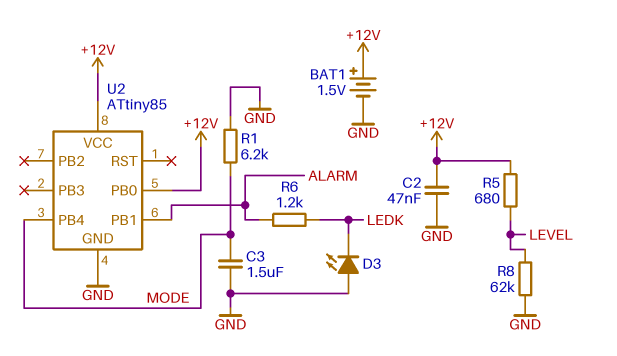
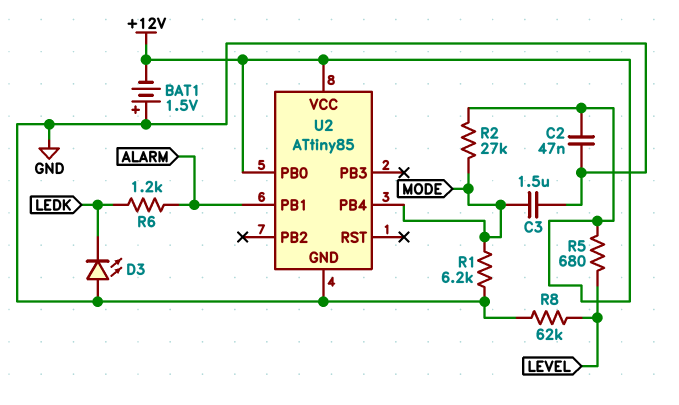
BAT1: 1.5V (plus +12V, minus GND) -> 1.5V (plus GND, minus +12V)
R2: none -> 27k (+12V, MODE)

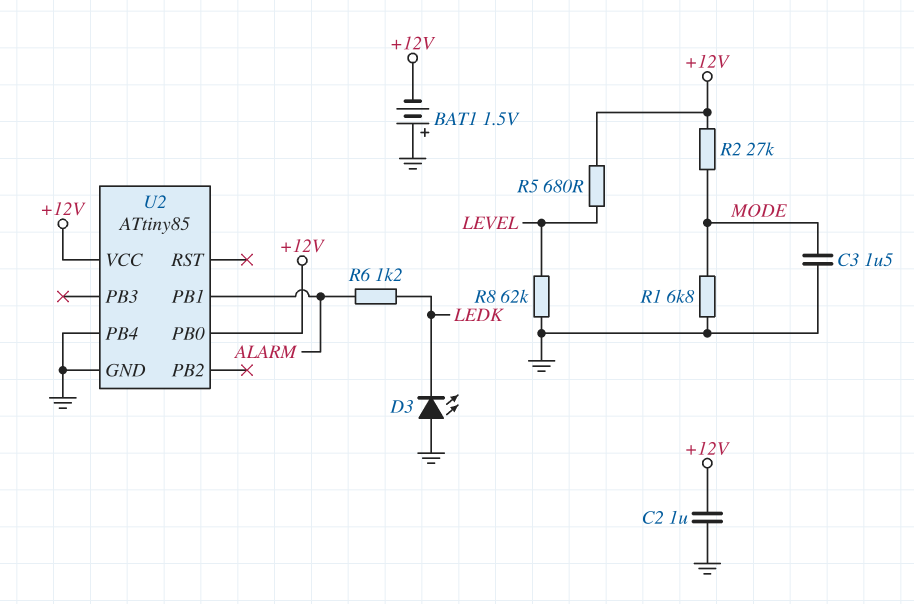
C2: 47nF (+12V, GND) -> 1uF (+12V, GND)
R1: 6.2k (GND, MODE) -> 6.8k (GND, MODE)
U2 pin PB4: MODE -> GND

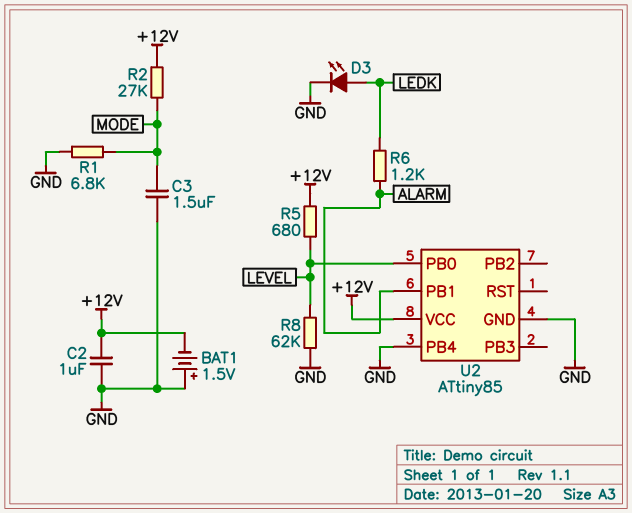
D3: LED (A GND, K LEDK) -> LED (A LEDK, K GND)
U2 pin PB0: +12V -> LEVEL

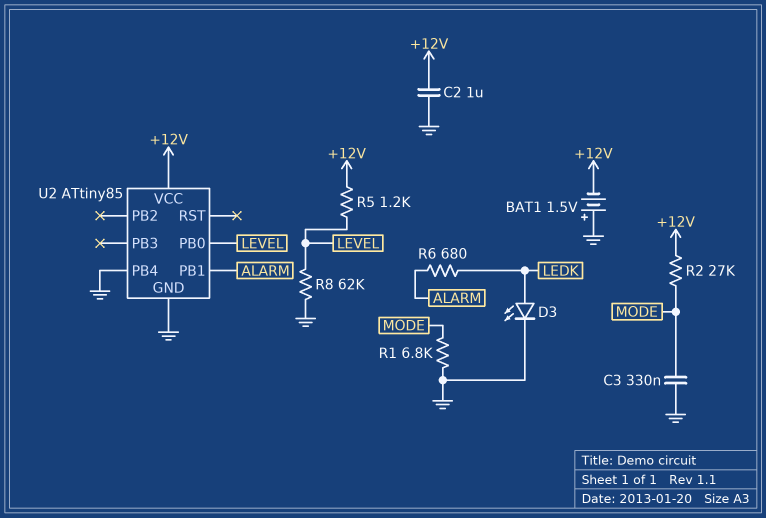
C3: 1.5uF (GND, MODE) -> 330nF (GND, MODE)
R5: 680 (+12V, LEVEL) -> 1.2k (+12V, LEVEL)
R6: 1.2k (ALARM, LEDK) -> 680 (ALARM, LEDK)

